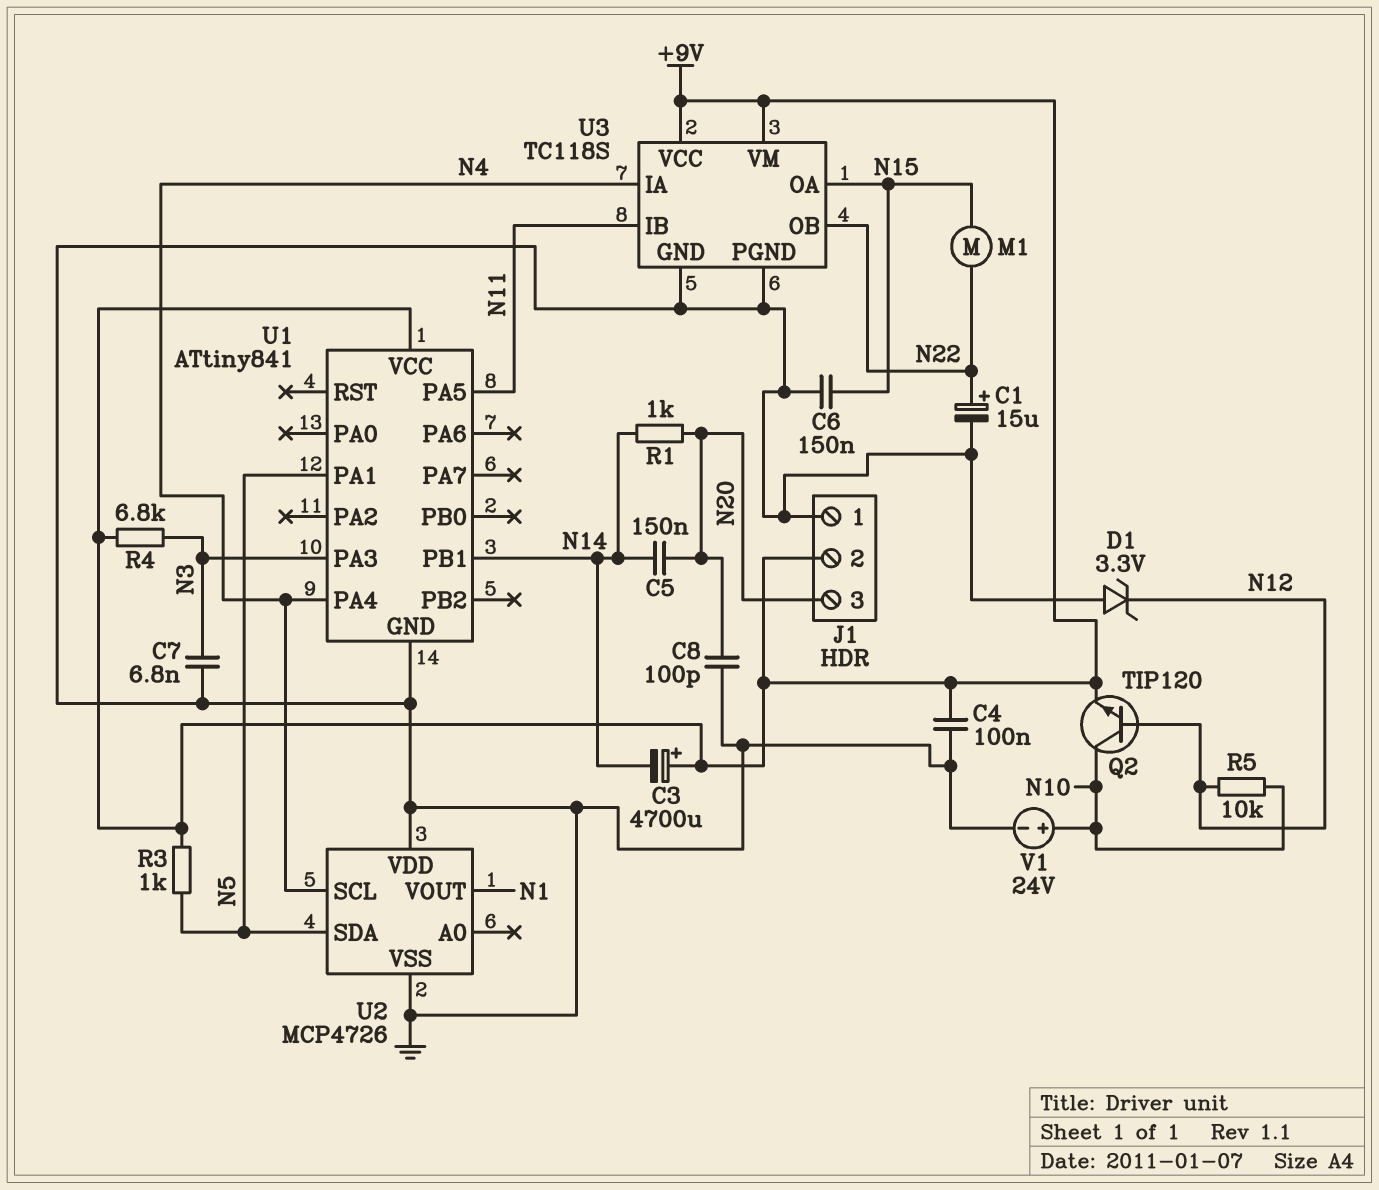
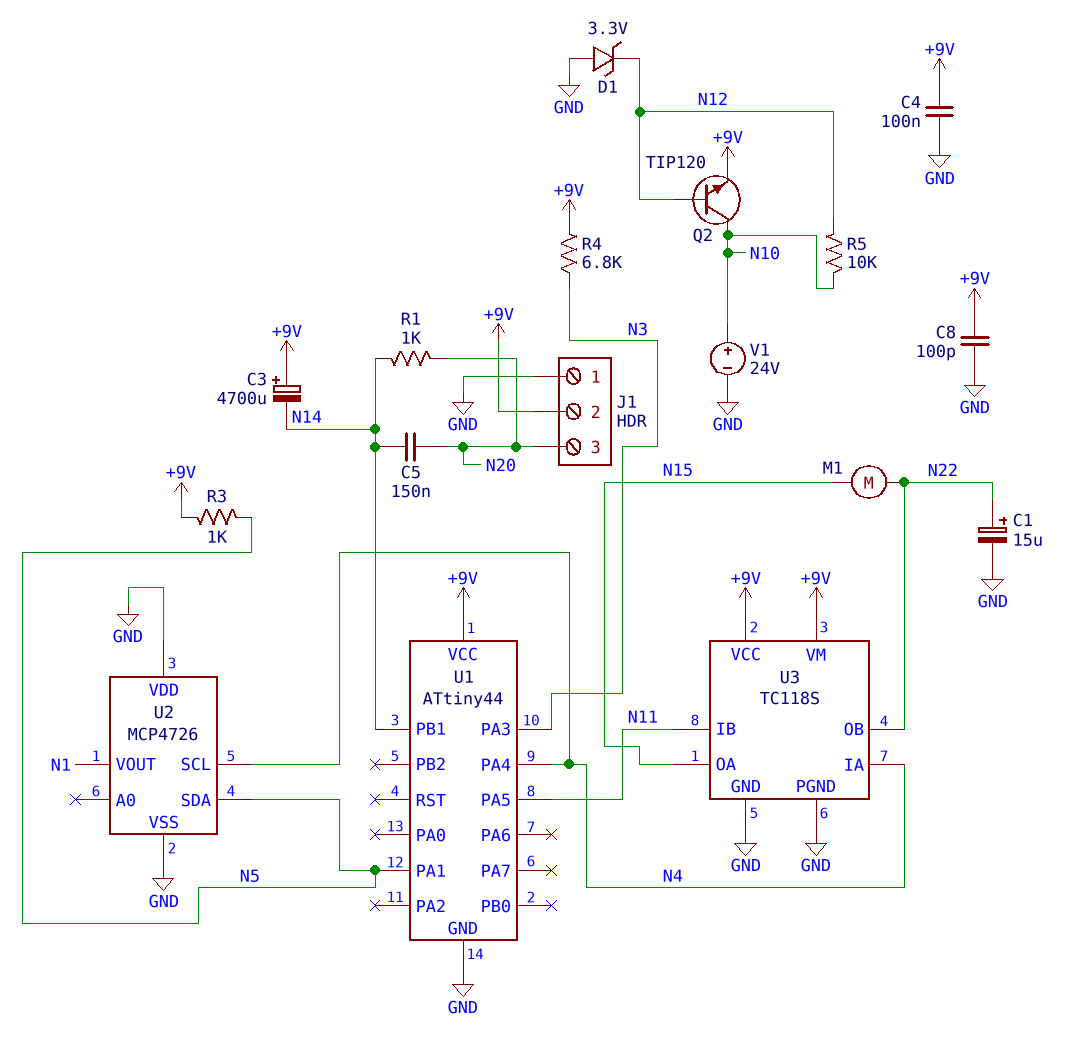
C6: 150nF (GND, N15) -> none
C7: 6.8nF (GND, N3) -> none
C8: 100pF (GND, N20) -> 100pF (+9V, GND)
U1: ATtiny841 -> ATtiny44

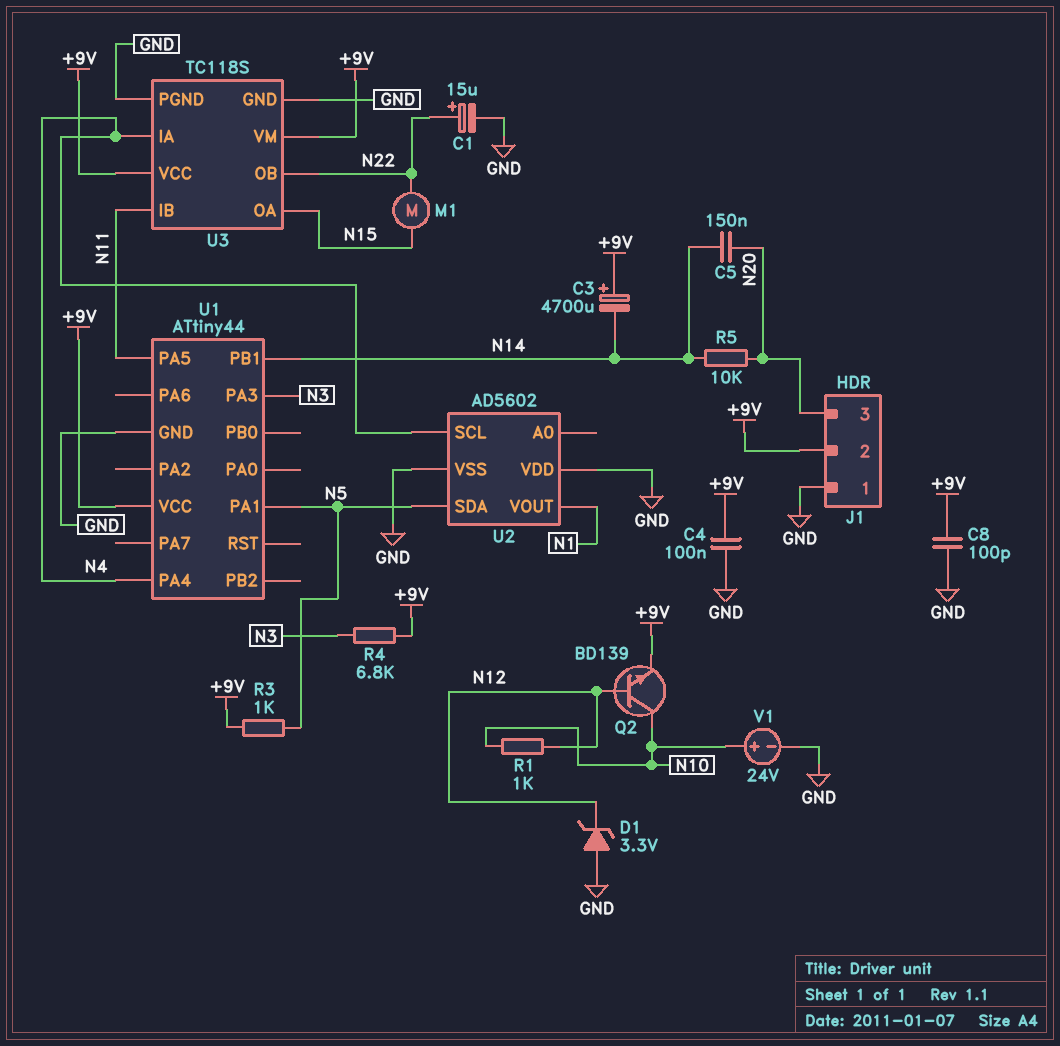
Q2: NPN TIP120 (B N12, C N10, E +9V) -> NPN BD139 (B N12, C N10, E +9V)
R1: 1k (N14, N20) -> 1k (N10, N12)
R5: 10k (N10, N12) -> 10k (N14, N20)
U2: MCP4726 -> AD5602

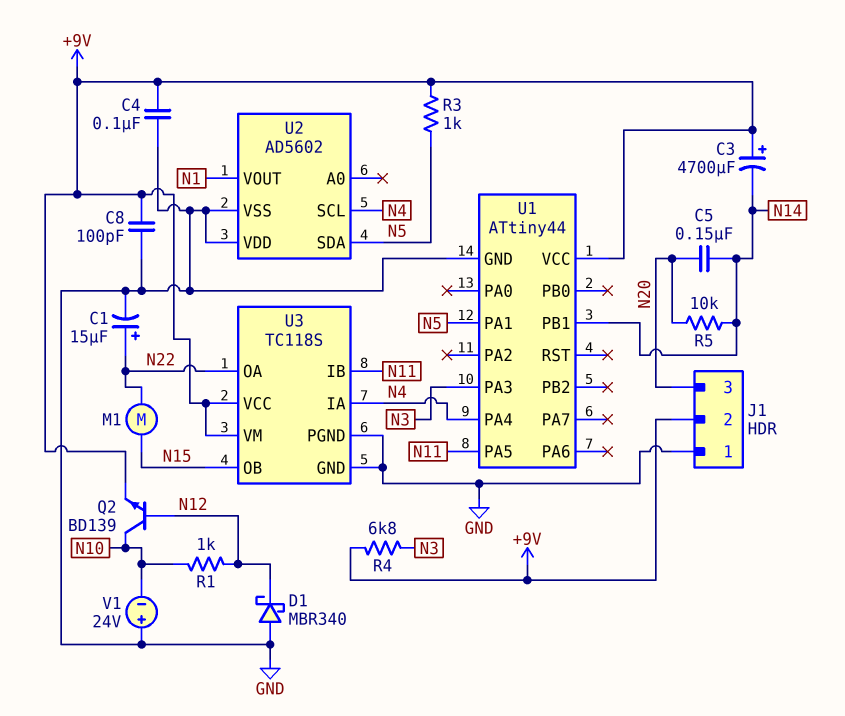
D1: zener 3.3V (A GND, K N12) -> schottky MBR340 (A GND, K N12)
U3 pin OA: N15 -> N22
U3 pin OB: N22 -> N15
V1: 24V (plus N10, minus GND) -> 24V (plus GND, minus N10)

